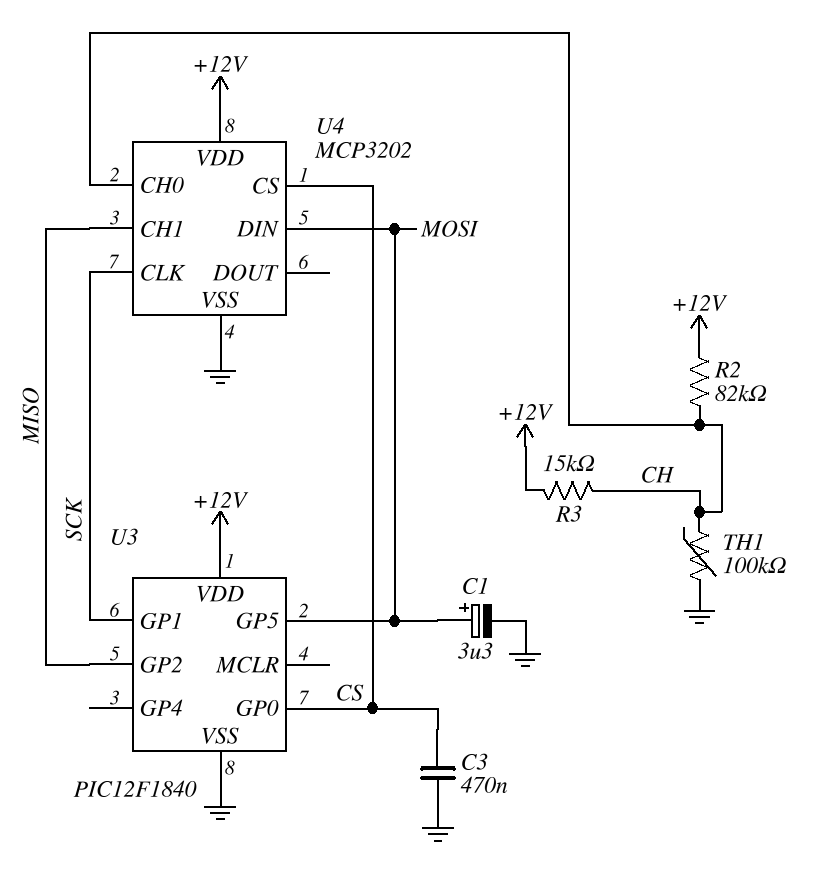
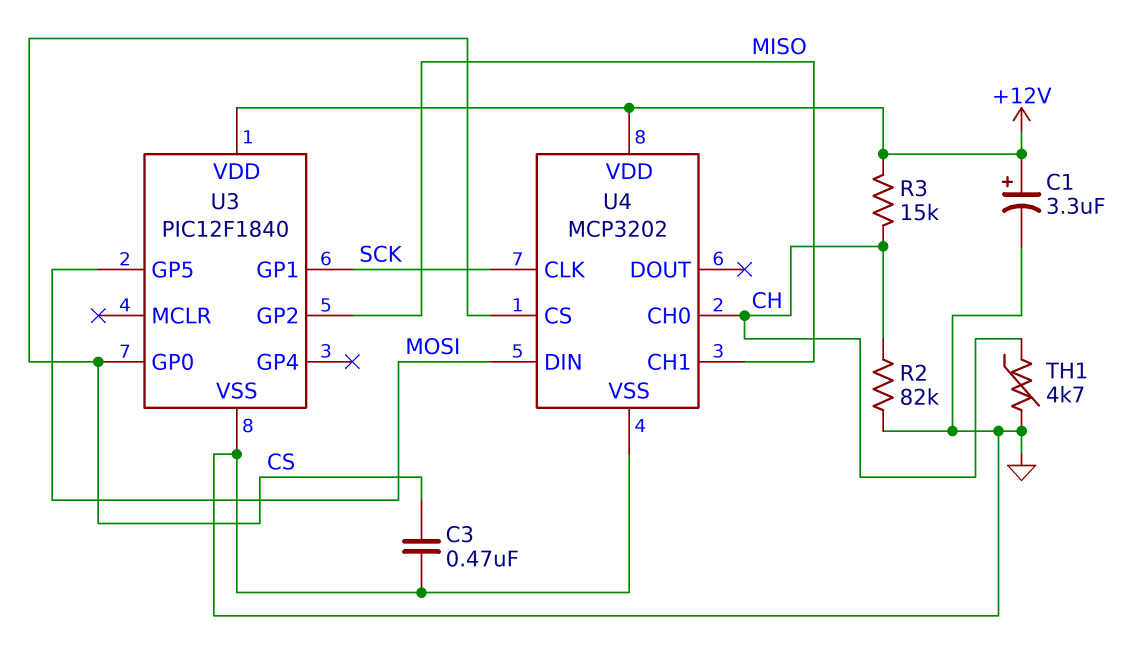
C1: 3.3uF (plus MOSI, minus GND) -> 3.3uF (plus +12V, minus GND)
R2: 82k (+12V, CH) -> 82k (CH, GND)
TH1: 100k (CH, GND) -> 4.7k (CH, GND)

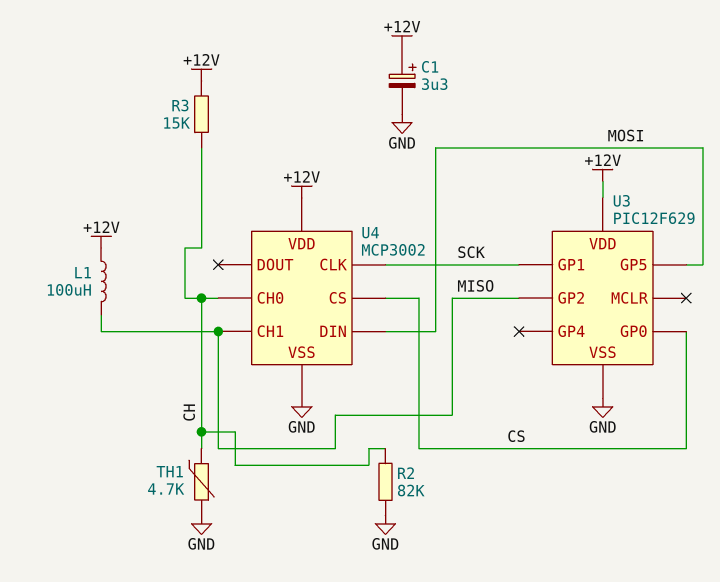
C3: 470nF (CS, GND) -> none
L1: none -> 100uH (+12V, MISO)
U3: PIC12F1840 -> PIC12F629
U4: MCP3202 -> MCP3002

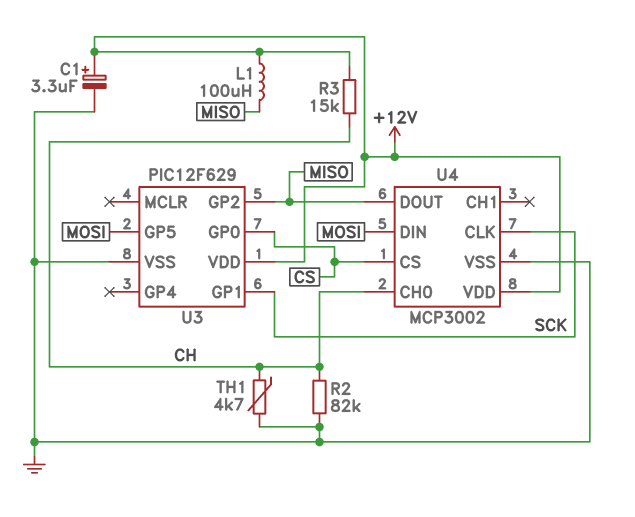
U4 pin CH1: MISO -> none
U4 pin DOUT: none -> MISO

